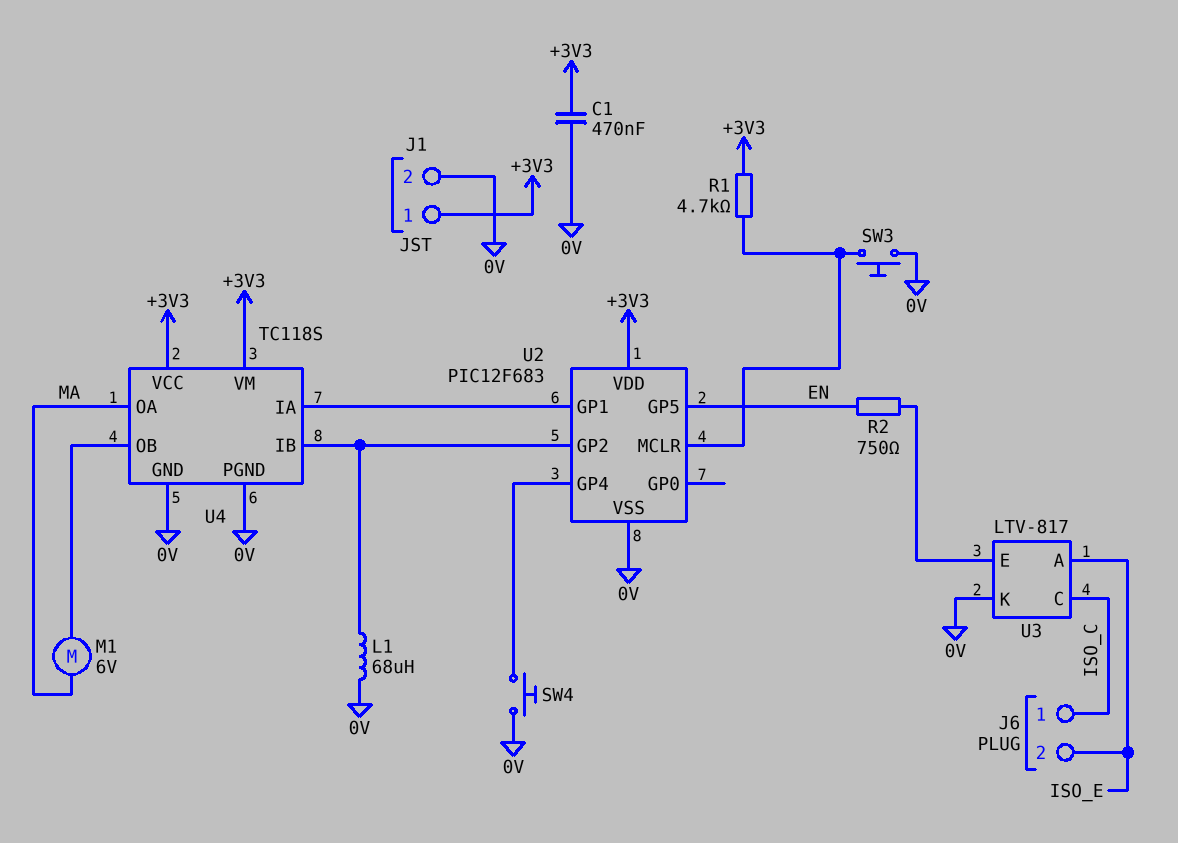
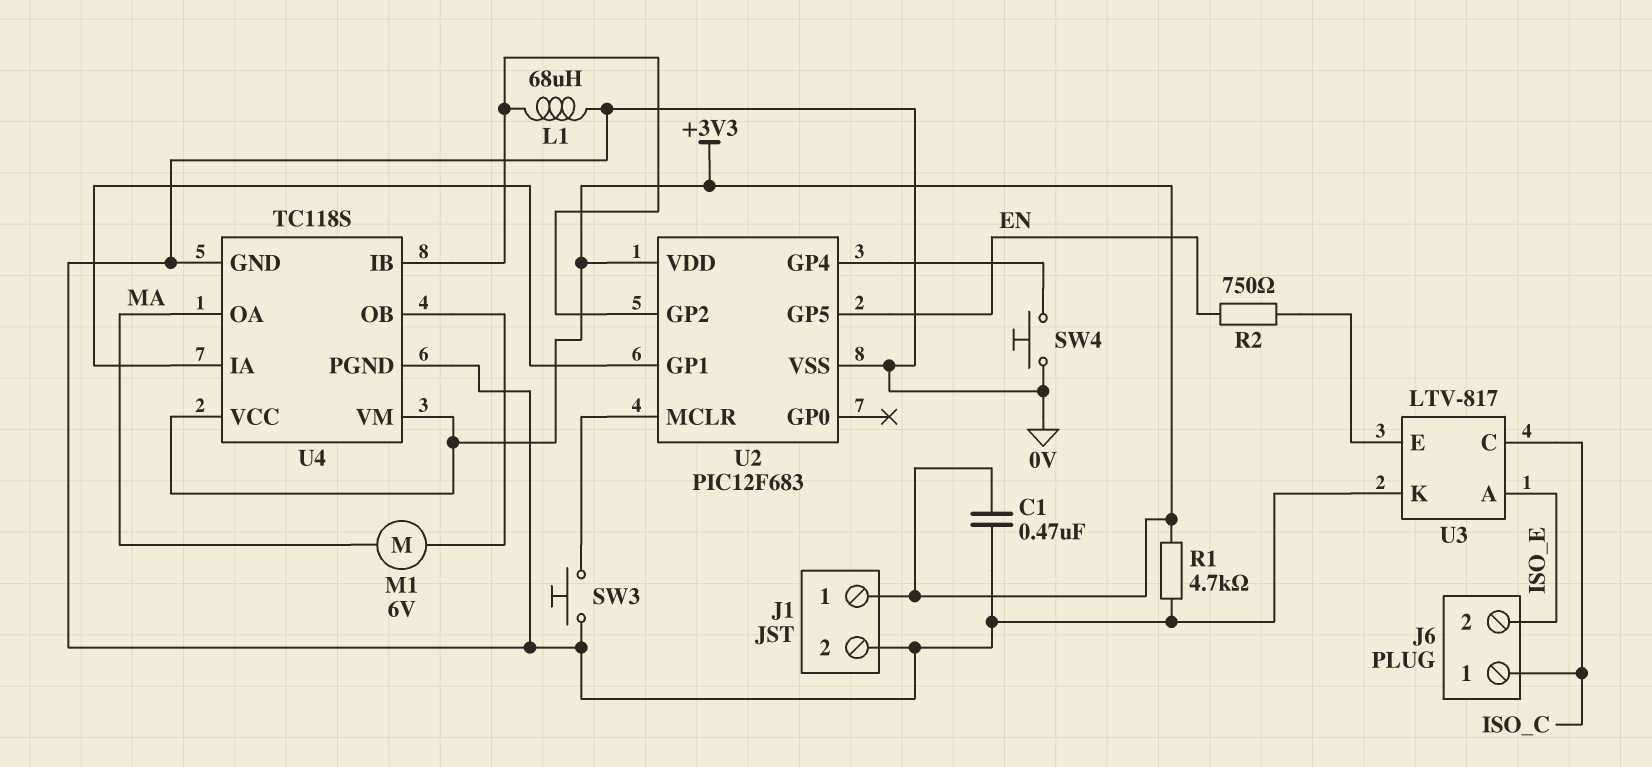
R1: 4.7k (+3V3, U2/MCLR) -> 4.7k (+3V3, 0V)

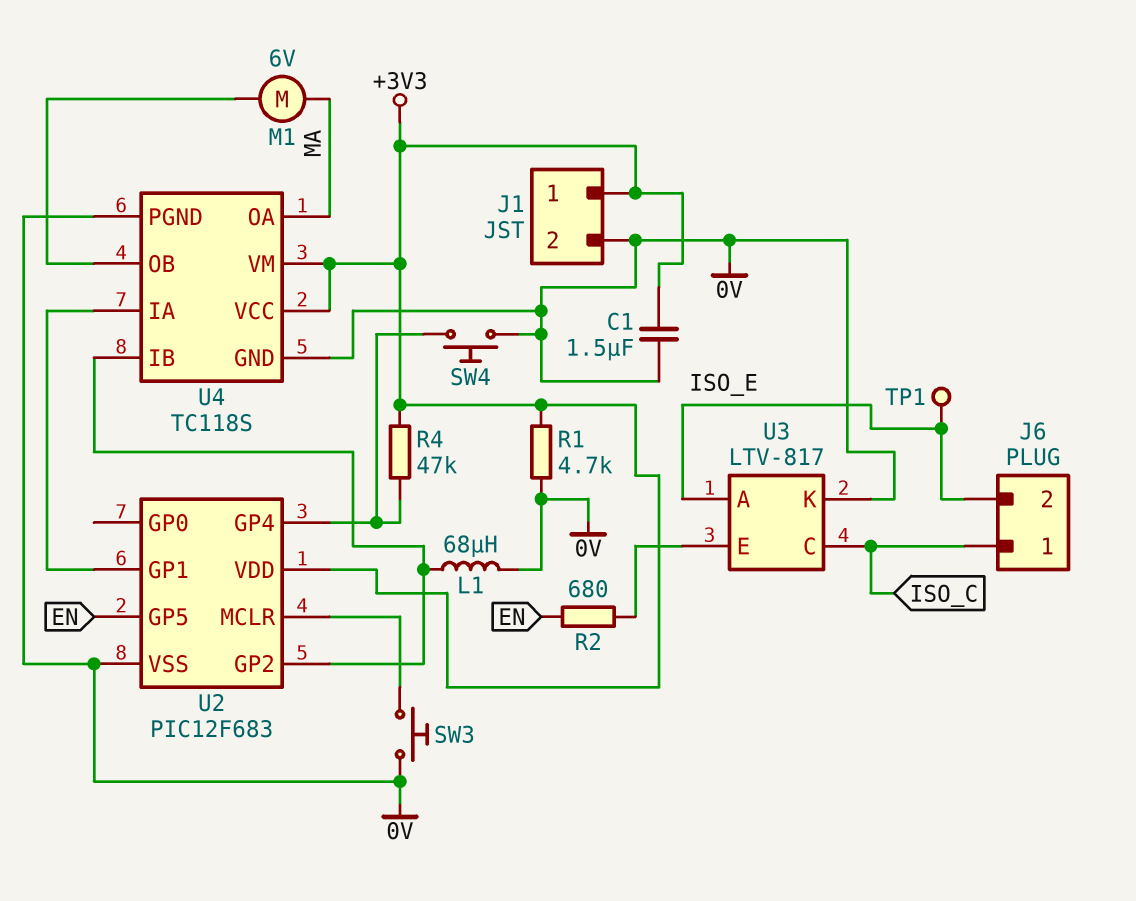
C1: 470nF (+3V3, 0V) -> 1.5uF (+3V3, 0V)
R2: 750 (EN, U3/E) -> 680 (EN, U3/E)
R4: none -> 47k (+3V3, U2/GP4)
TP1: none -> test point (ISO_E)

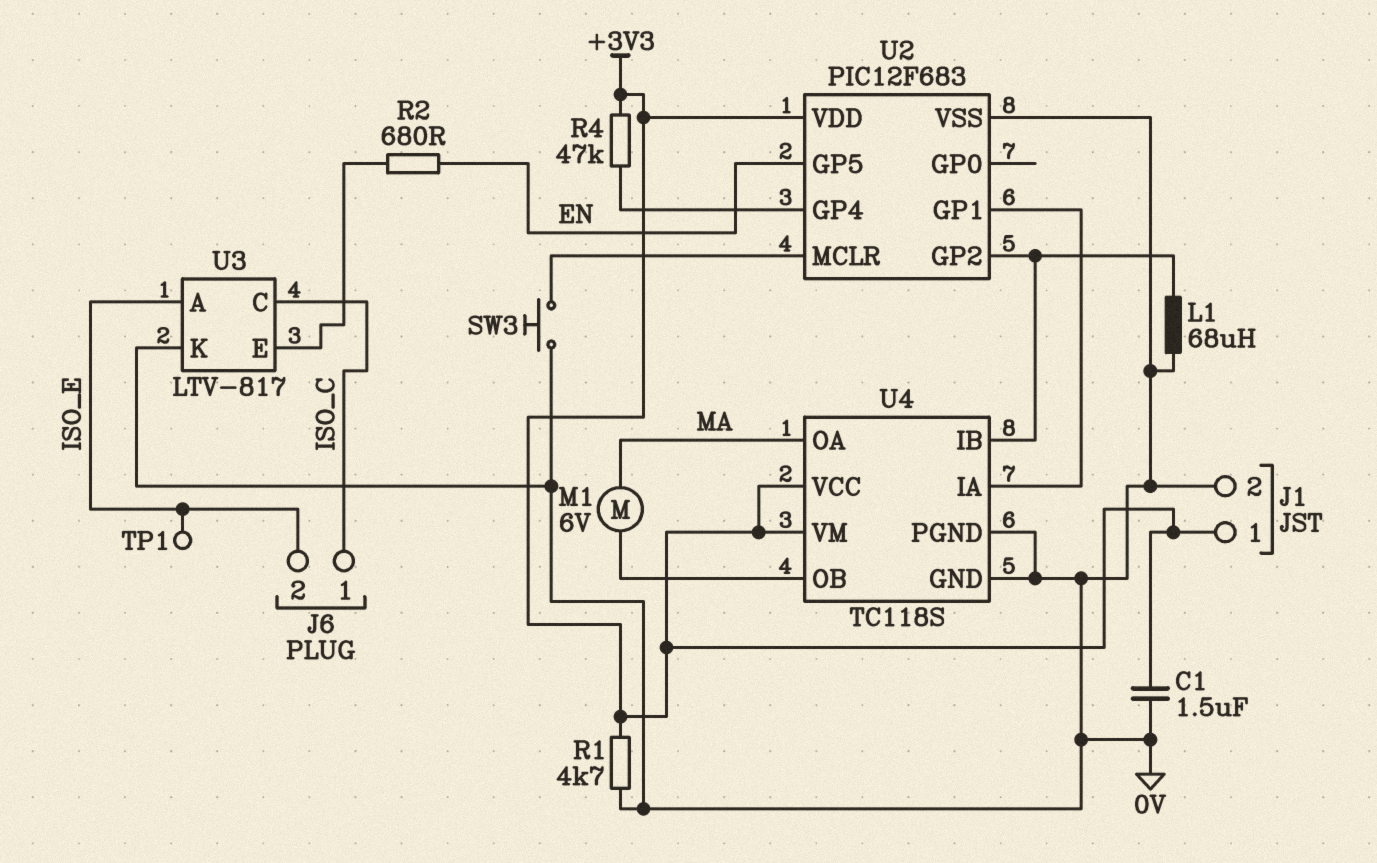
SW4: button (0V, U2/GP4) -> none

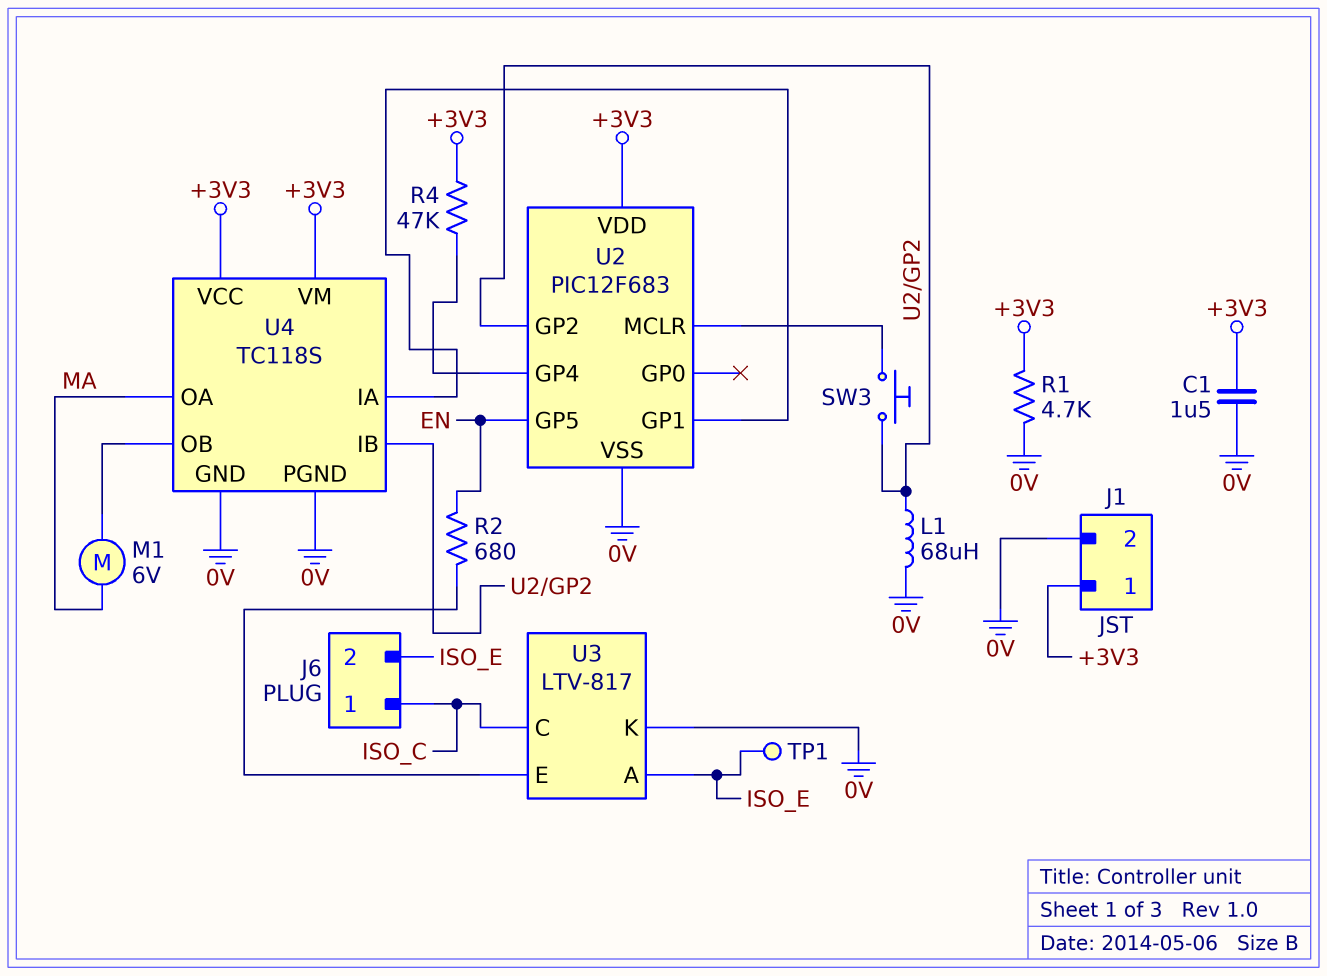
SW3: button (0V, U2/MCLR) -> button (U2/GP2, U2/MCLR)

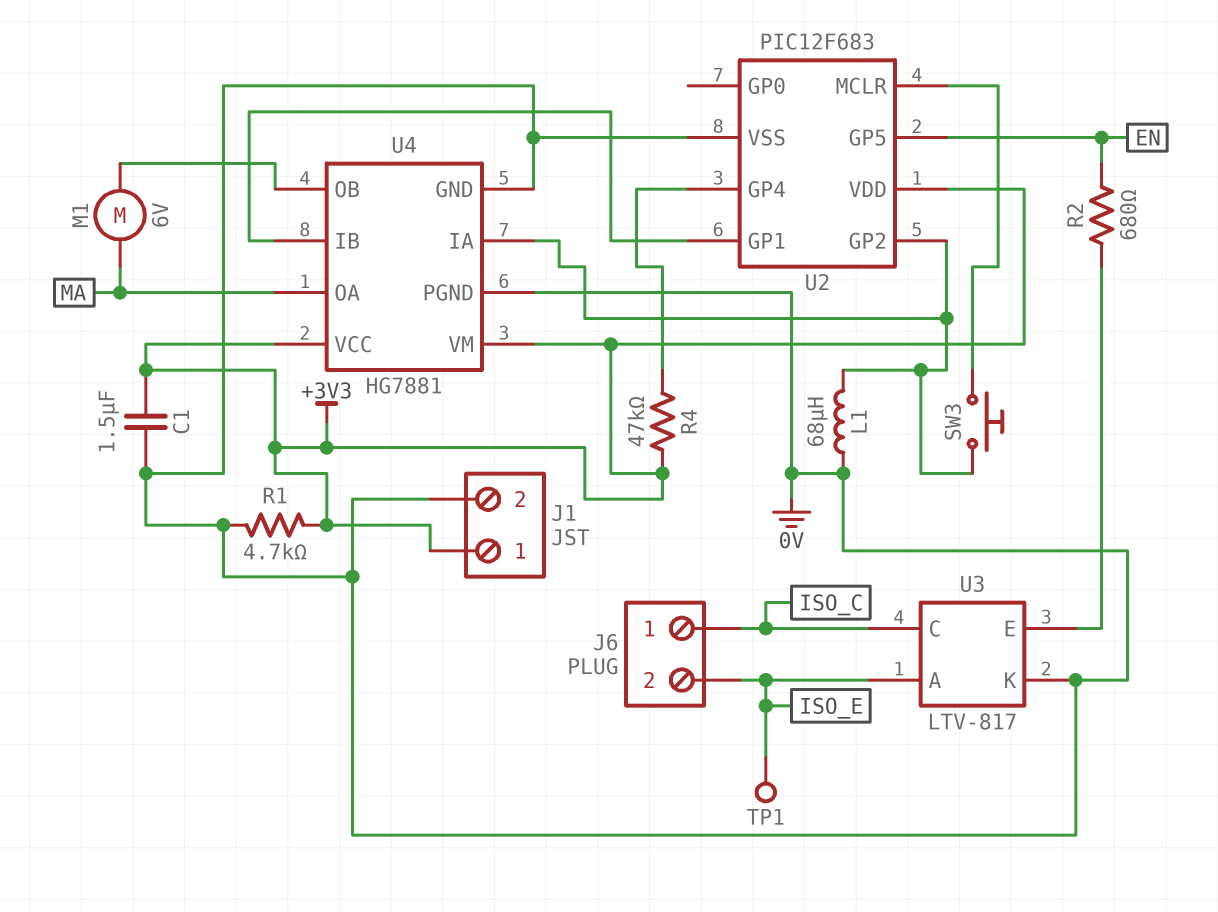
U4: TC118S -> HG7881
U4 pin IA: U2/GP1 -> U2/GP2
U4 pin IB: U2/GP2 -> U2/GP1

